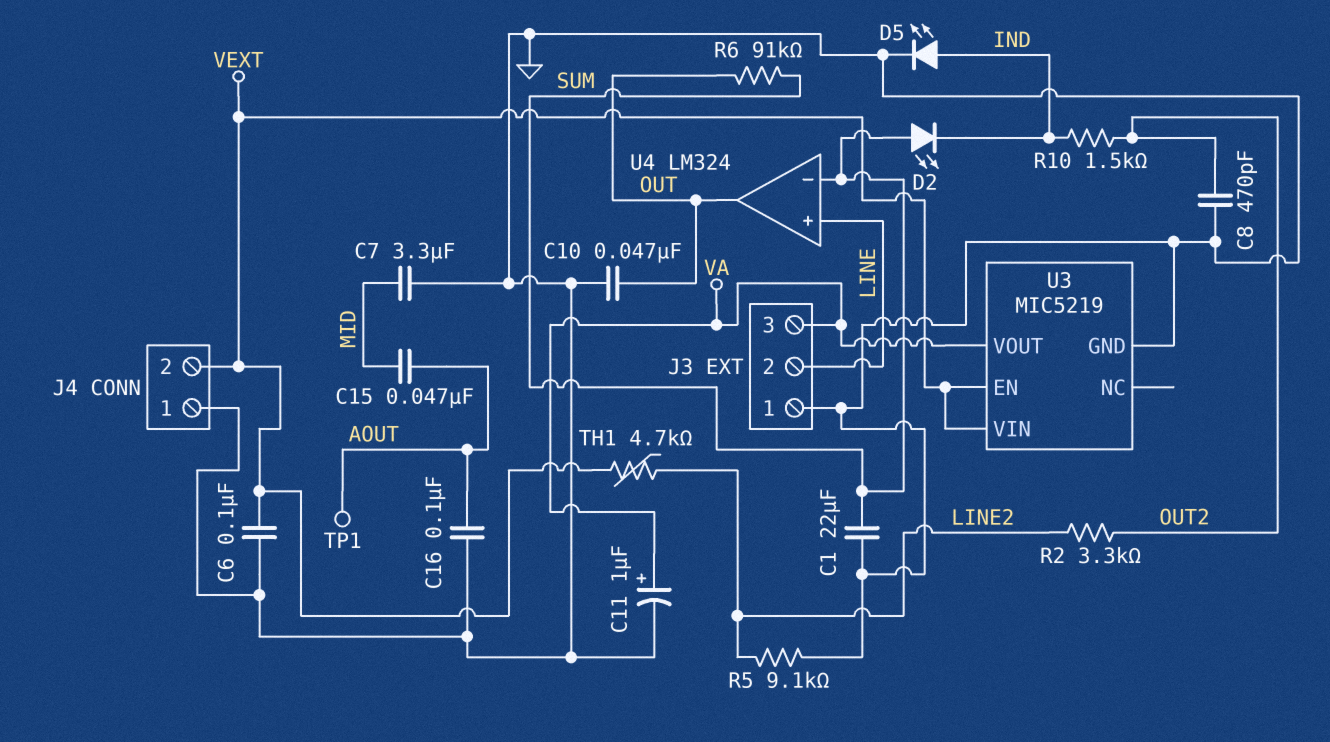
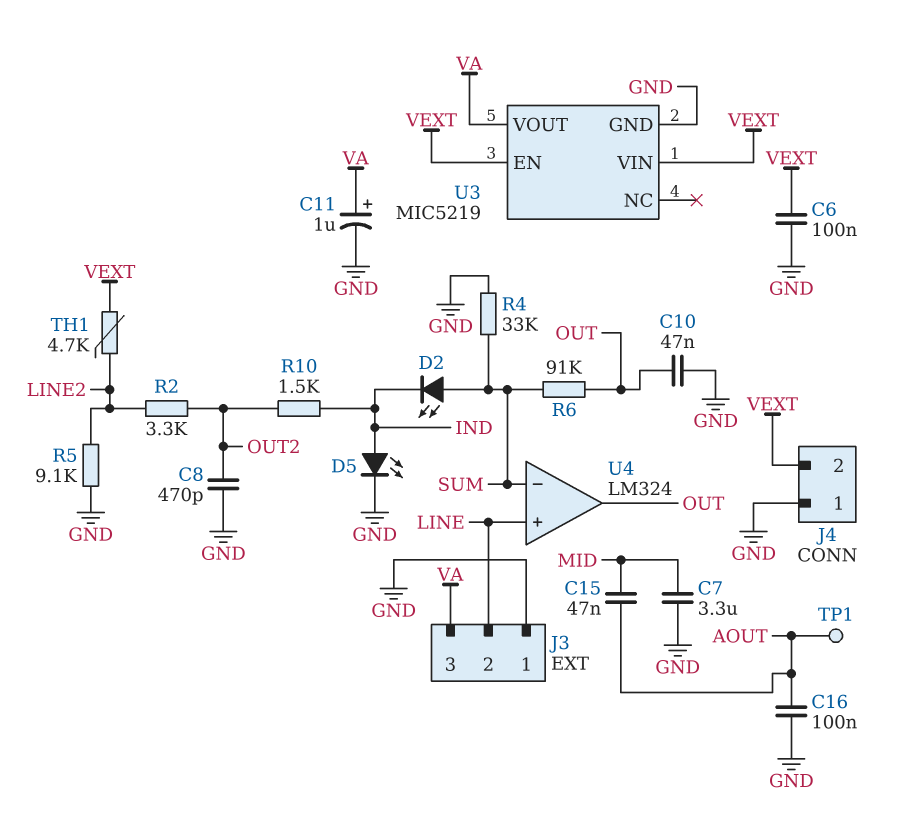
C1: 22uF (GND, SUM) -> none
R4: none -> 33k (GND, SUM)

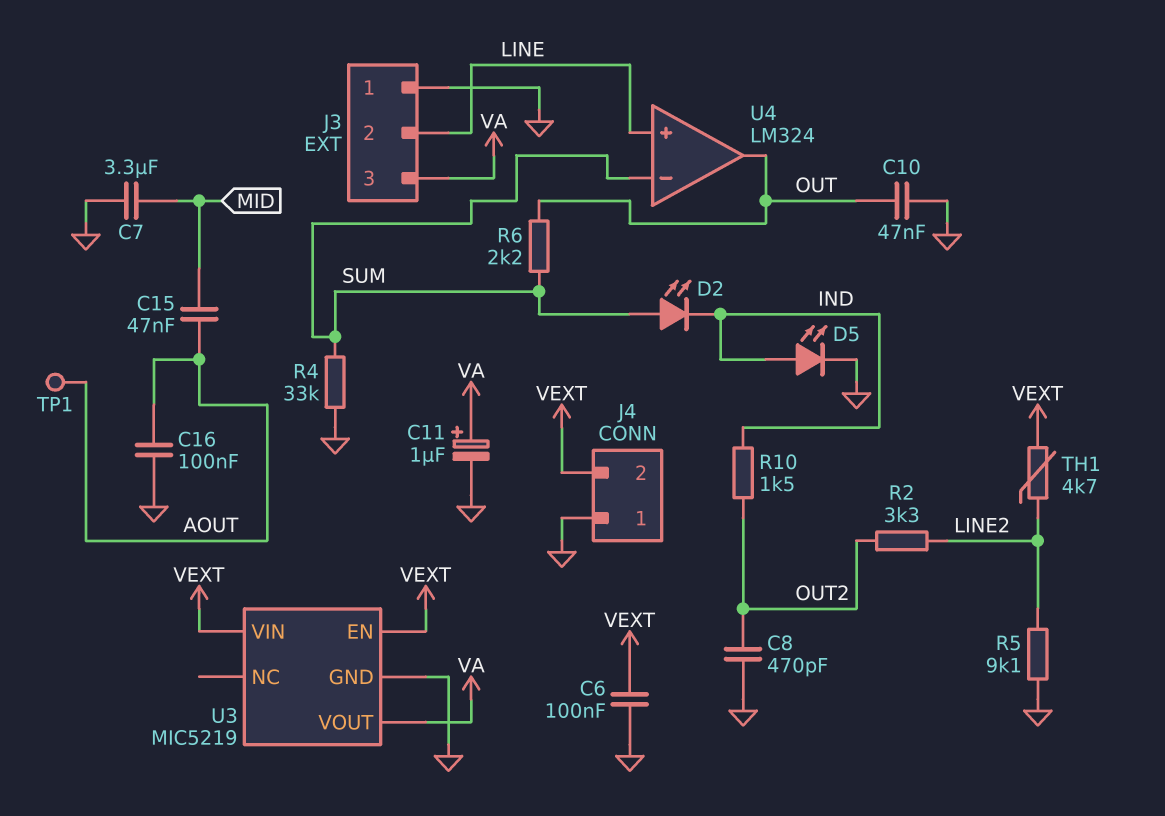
R6: 91k (OUT, SUM) -> 2.2k (OUT, SUM)

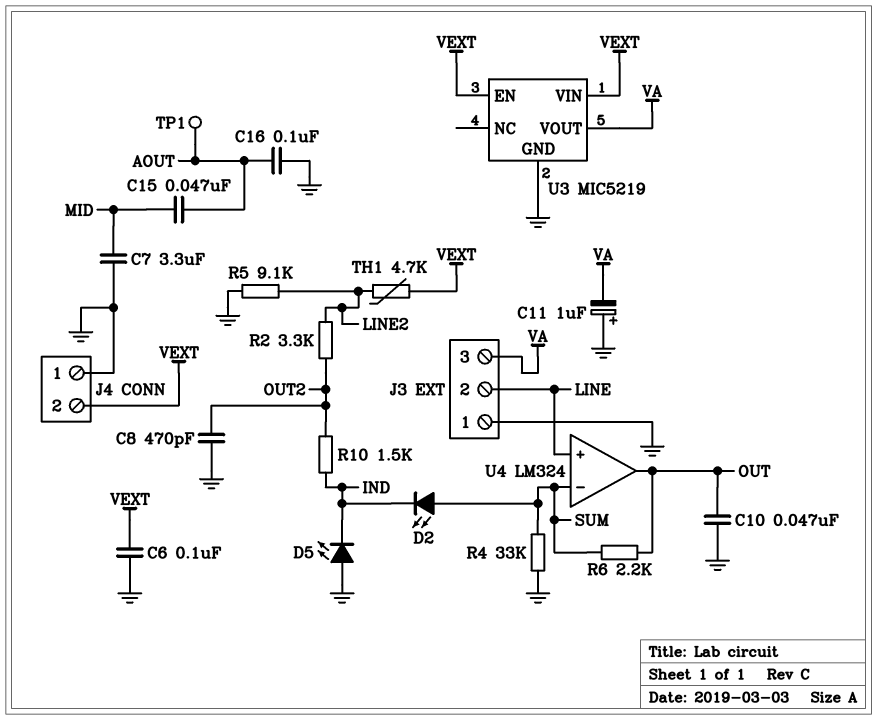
C11: 1uF (plus VA, minus GND) -> 1uF (plus GND, minus VA)
D5: LED (A IND, K GND) -> LED (A GND, K IND)

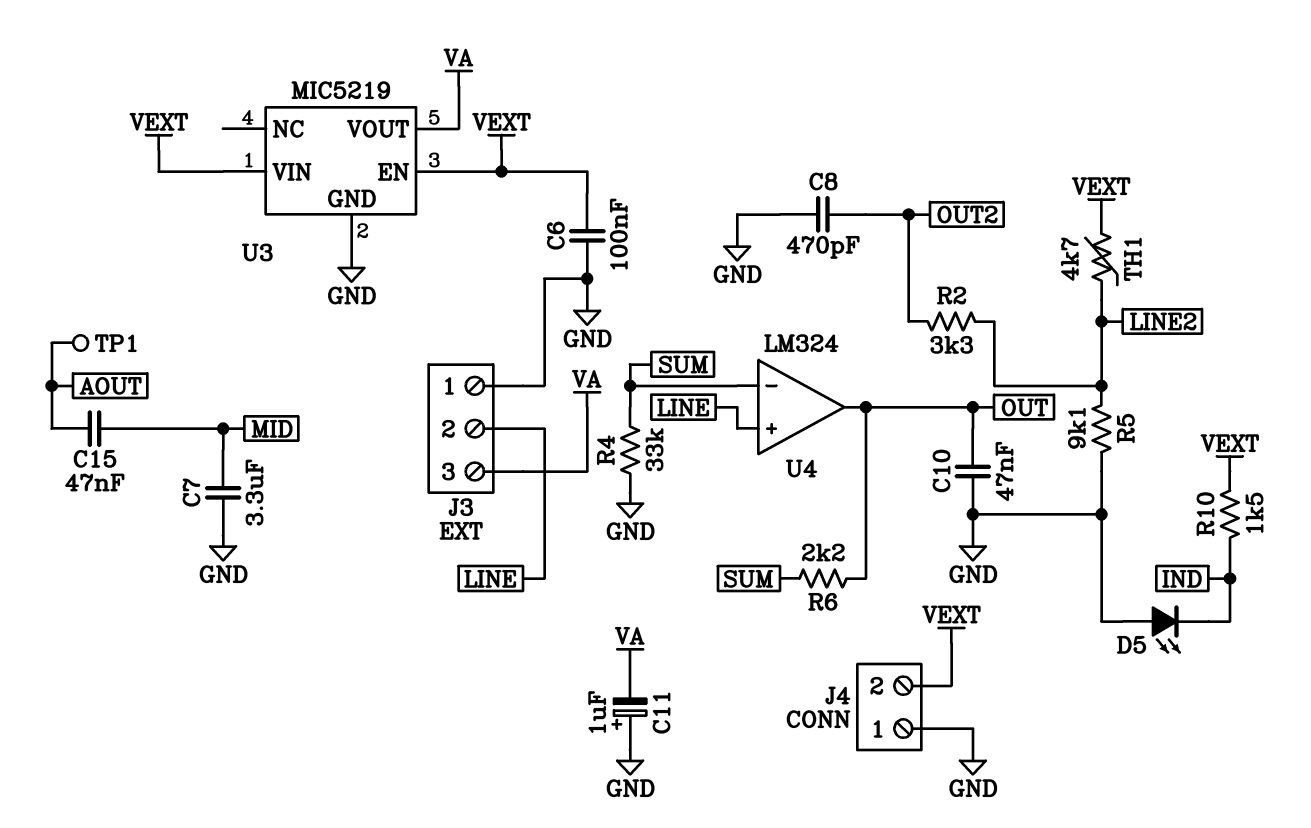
C16: 100nF (AOUT, GND) -> none
D2: LED (A SUM, K IND) -> none
R10: 1.5k (IND, OUT2) -> 1.5k (IND, VEXT)

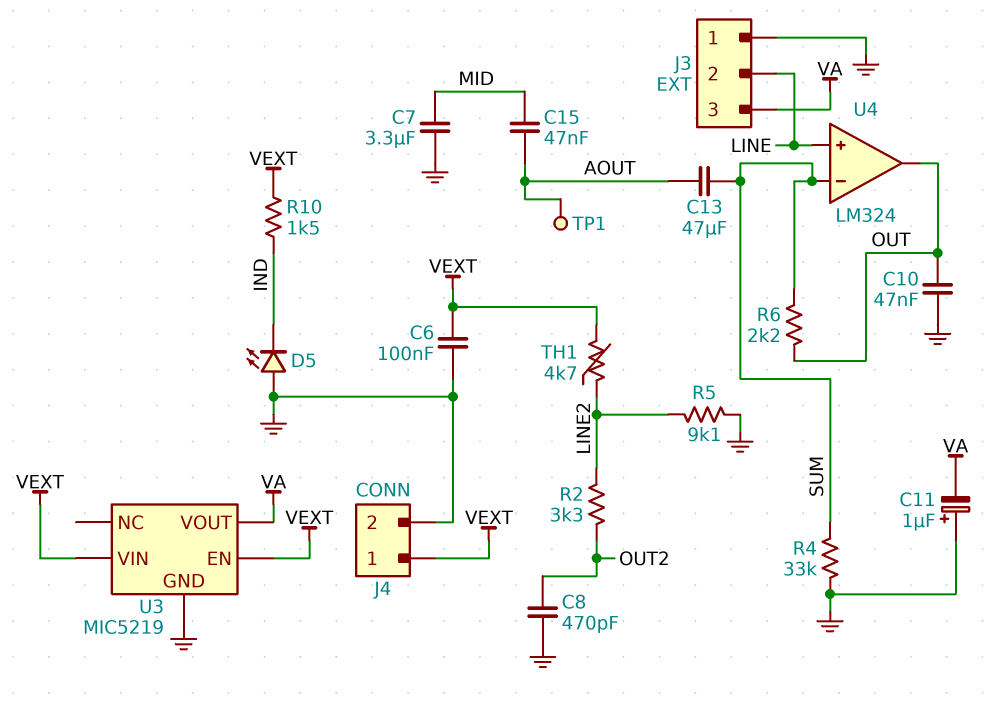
C13: none -> 47uF (AOUT, SUM)
J4 pin 1: GND -> VEXT
J4 pin 2: VEXT -> GND

